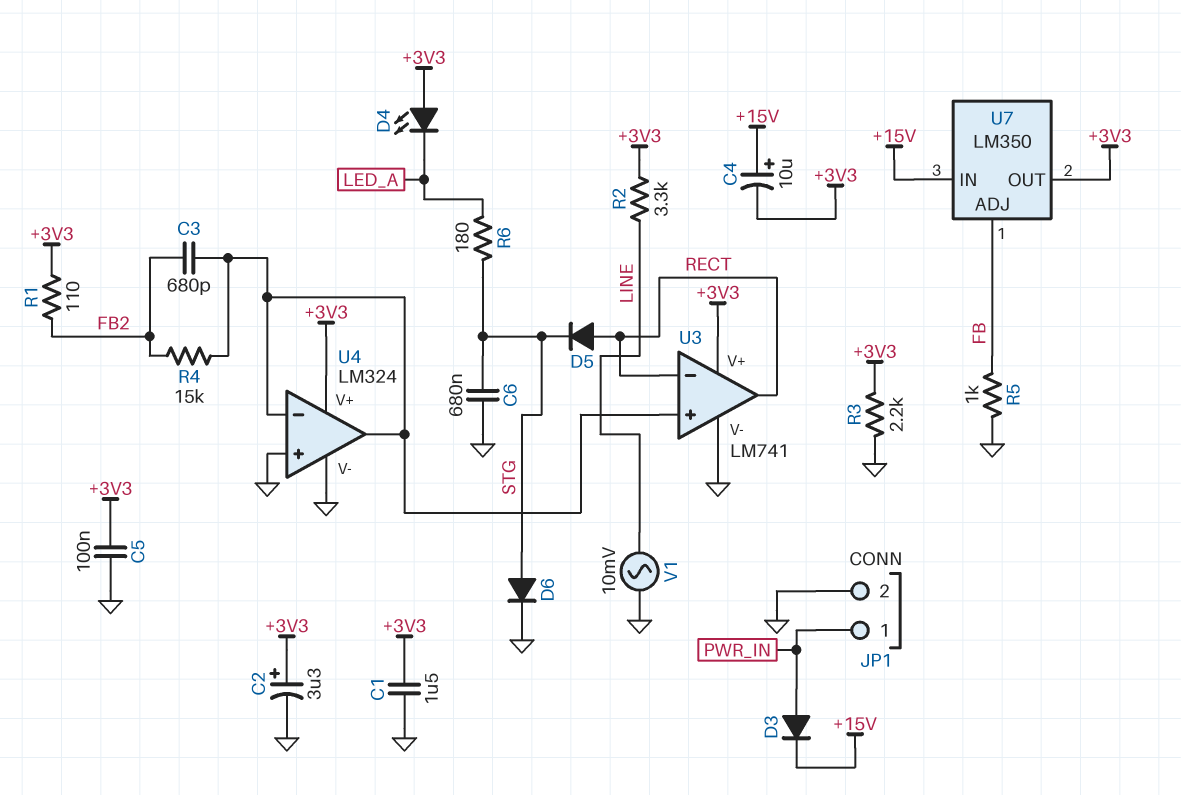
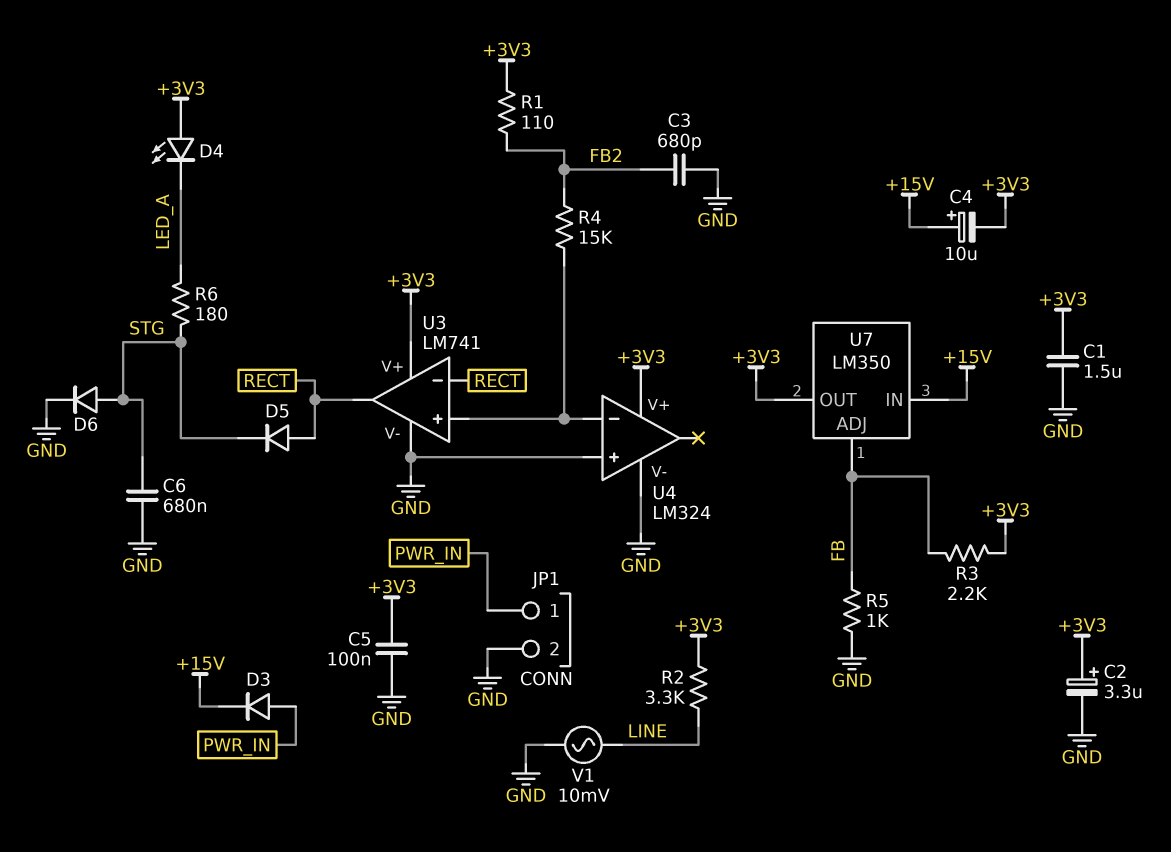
C3: 680pF (FB2, U3/in+) -> 680pF (FB2, GND)
R3: 2.2k (+3V3, GND) -> 2.2k (+3V3, FB)
U4 pin out: U3/in+ -> none

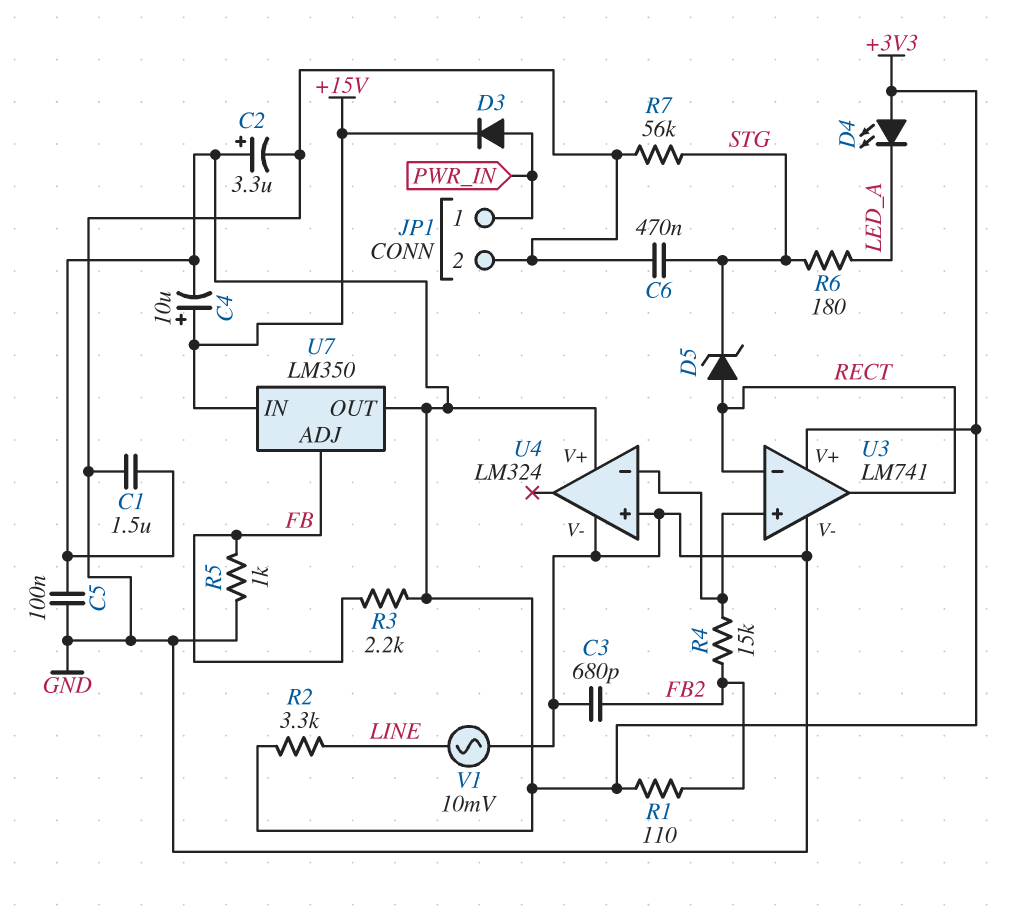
C6: 680nF (GND, STG) -> 470nF (GND, STG)
D5: diode (A RECT, K STG) -> zener (A RECT, K STG)
D6: diode (A STG, K GND) -> none
R7: none -> 56k (GND, STG)

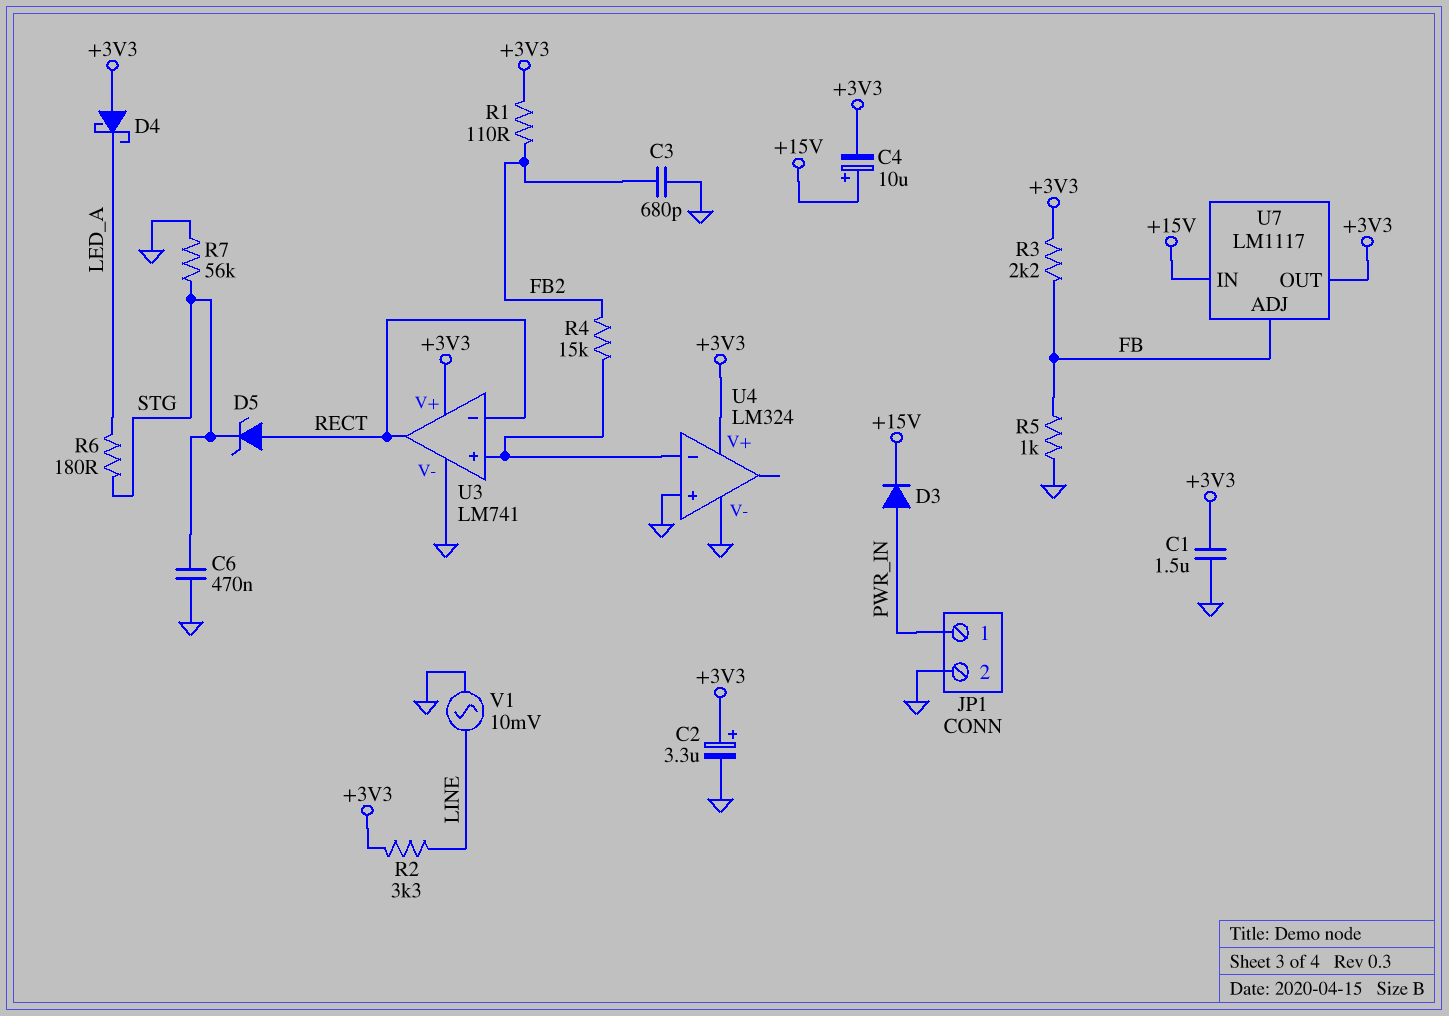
C5: 100nF (+3V3, GND) -> none
D4: LED (A +3V3, K LED_A) -> schottky (A +3V3, K LED_A)
U7: LM350 -> LM1117

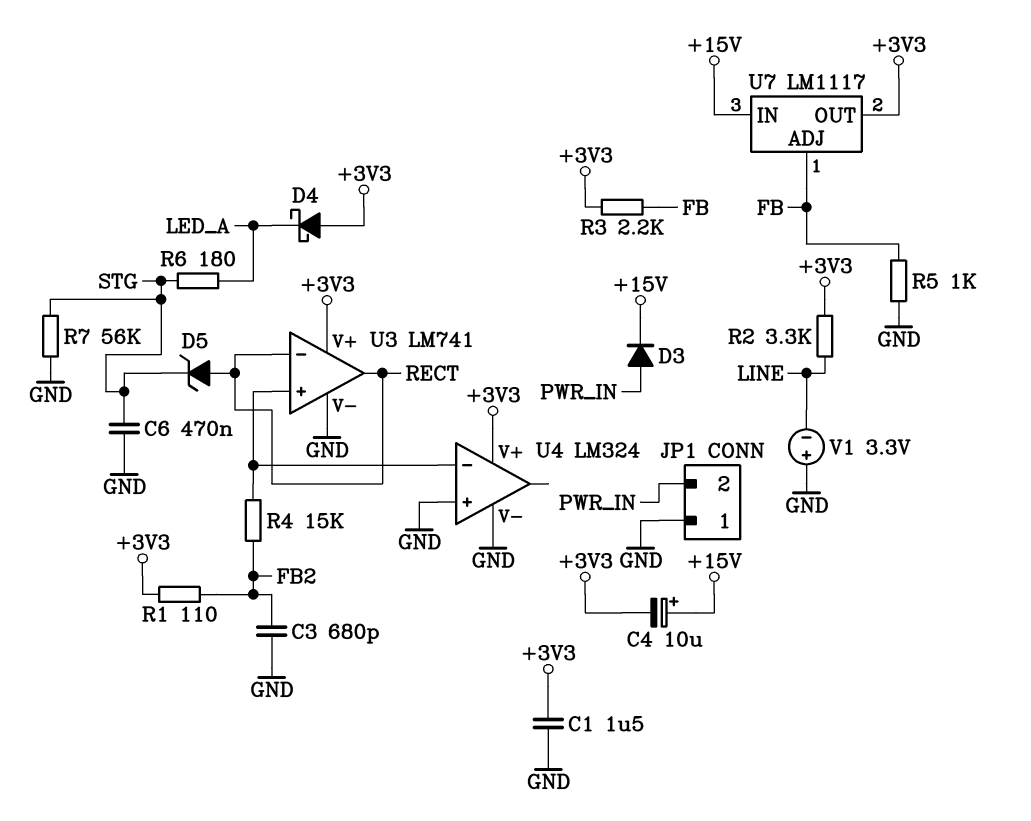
C2: 3.3uF (plus +3V3, minus GND) -> none
JP1 pin 1: PWR_IN -> GND
JP1 pin 2: GND -> PWR_IN
V1: AC 10mV (GND, LINE) -> 3.3V (plus GND, minus LINE)

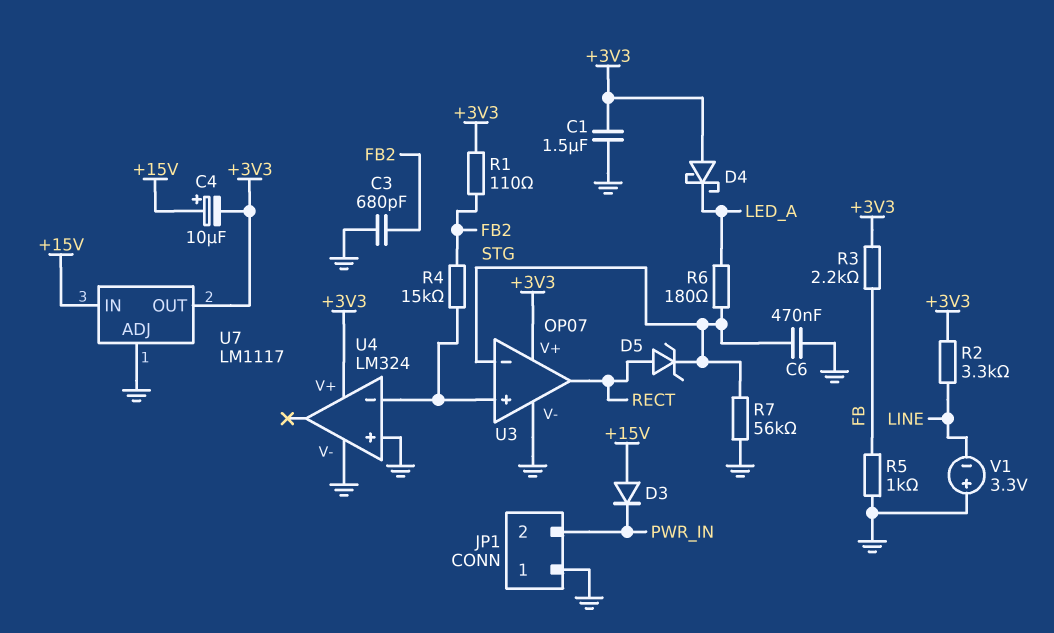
D3: diode (A PWR_IN, K +15V) -> diode (A +15V, K PWR_IN)
U3: LM741 -> OP07
U3 pin in-: RECT -> STG
U7 pin ADJ: FB -> GND

